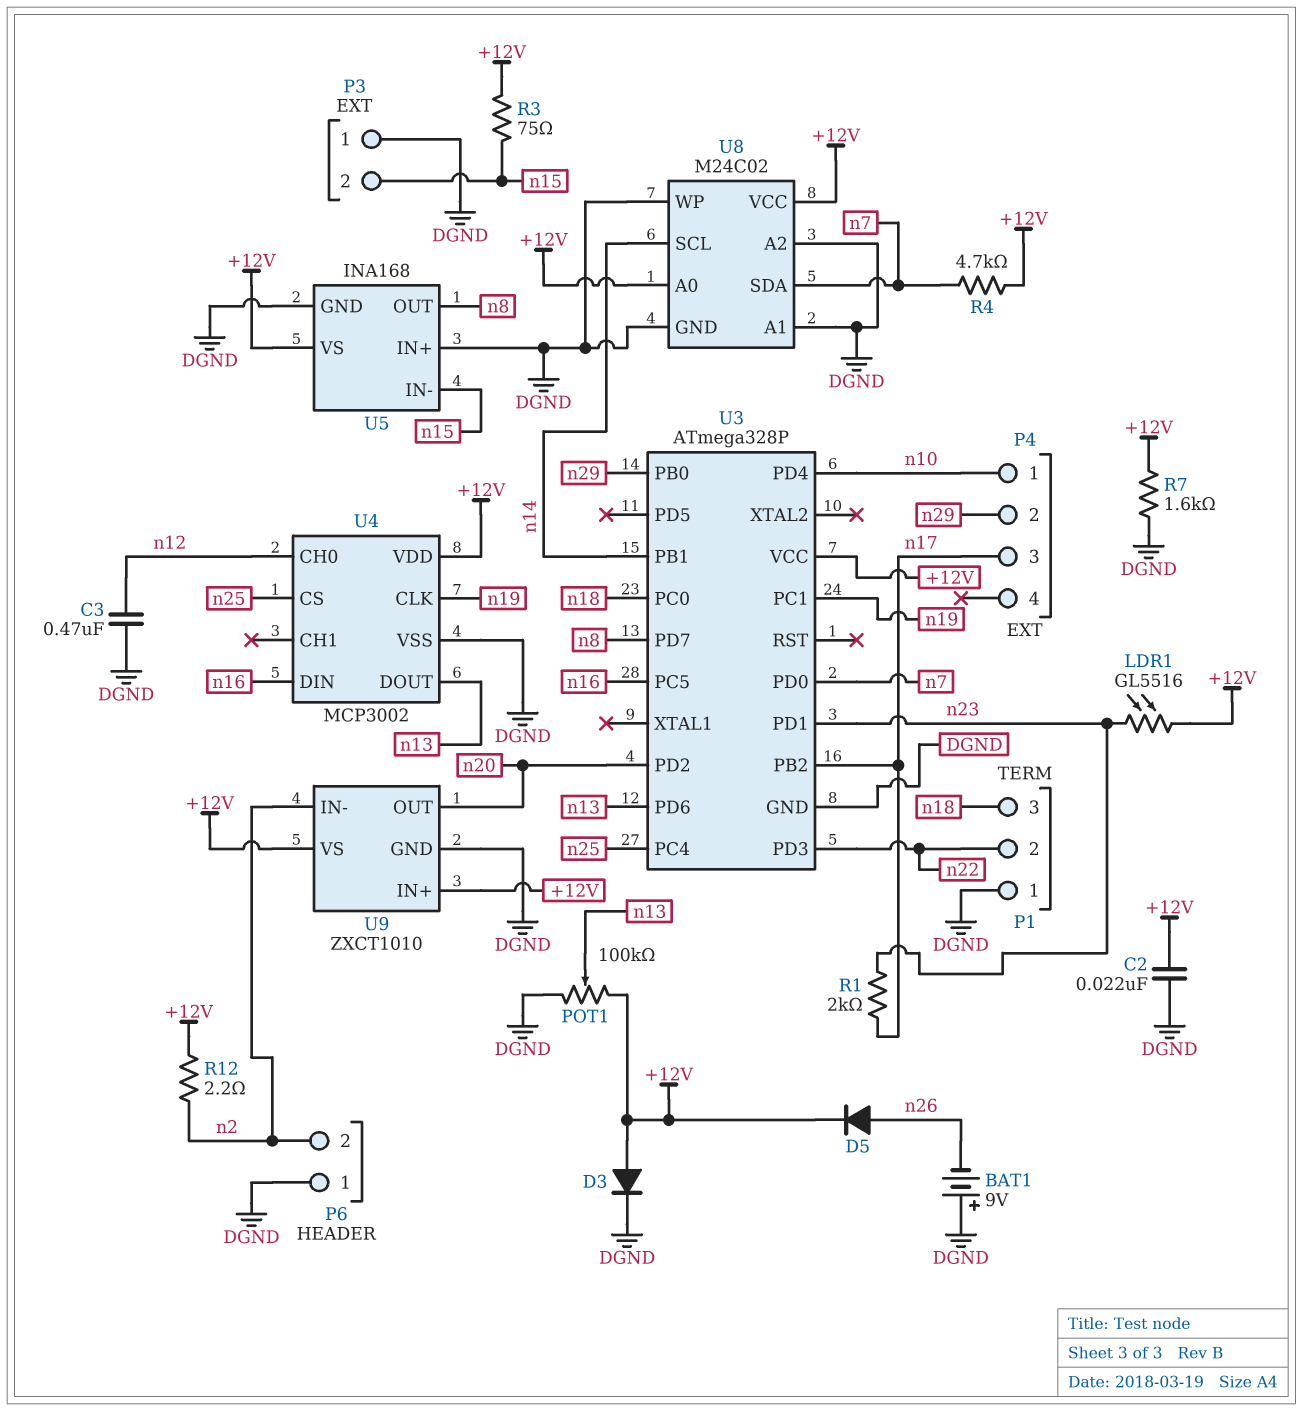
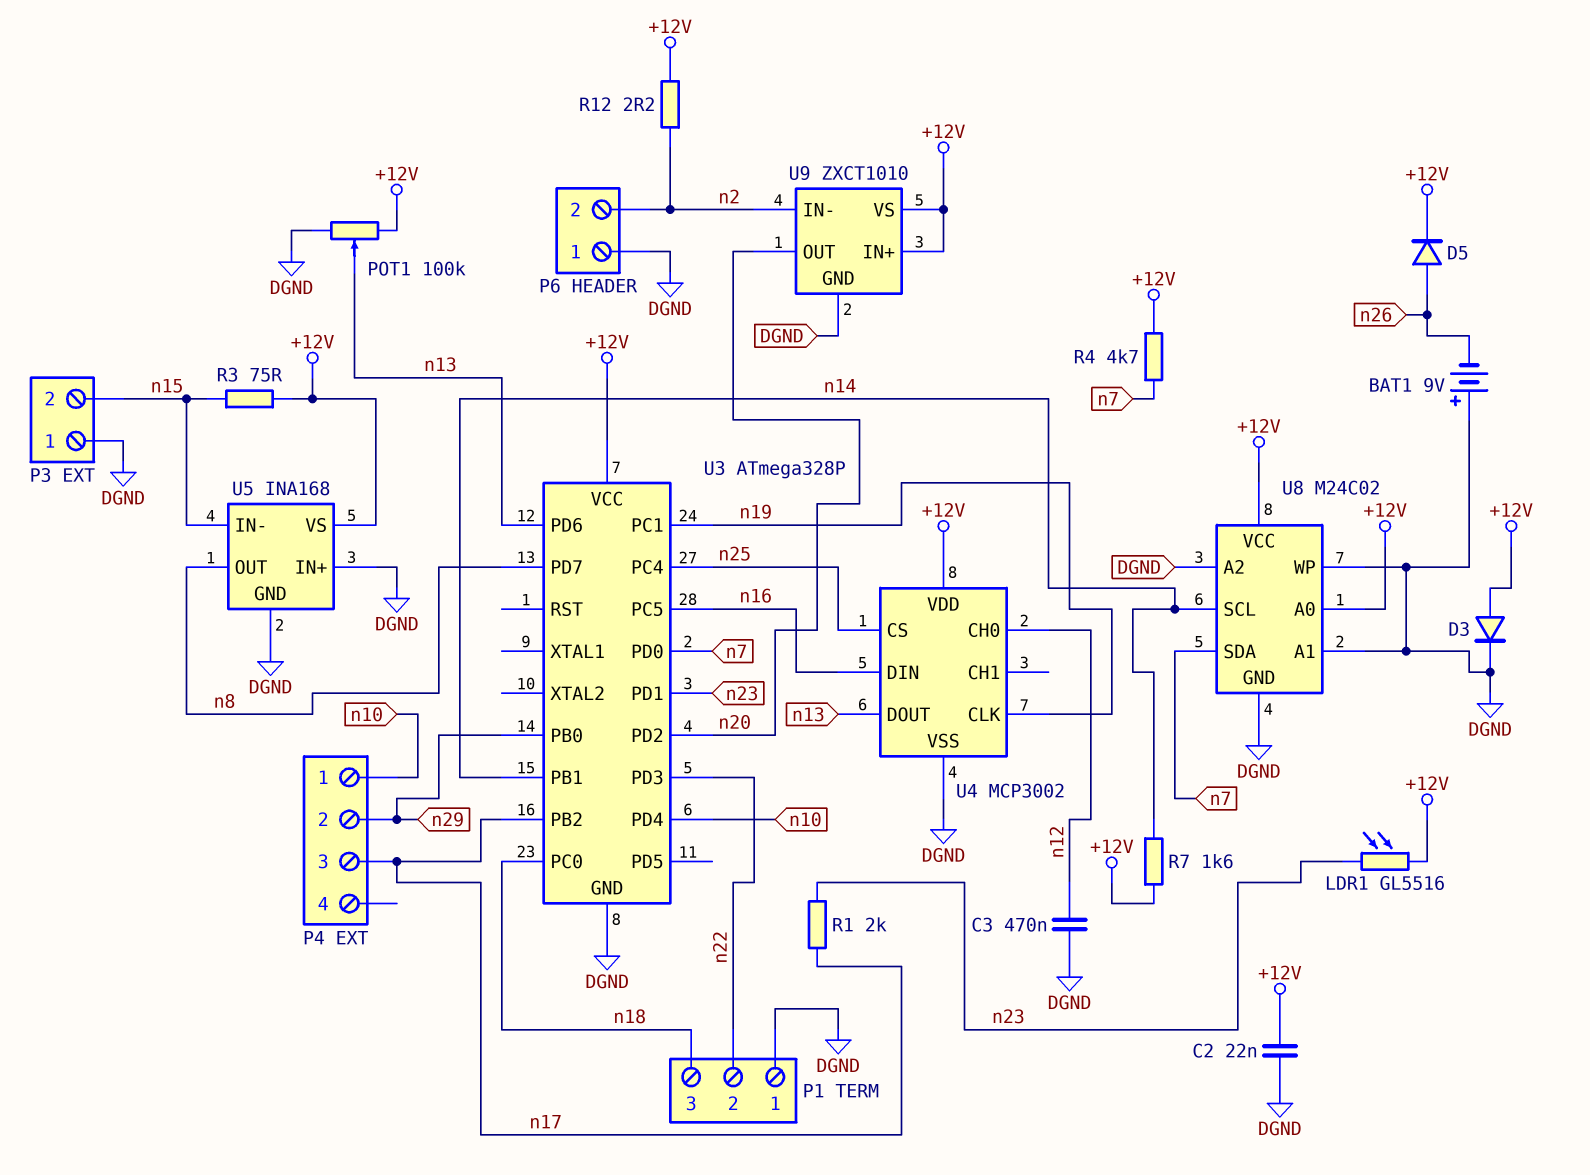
R7: 1.6k (+12V, DGND) -> 1.6k (+12V, n14)

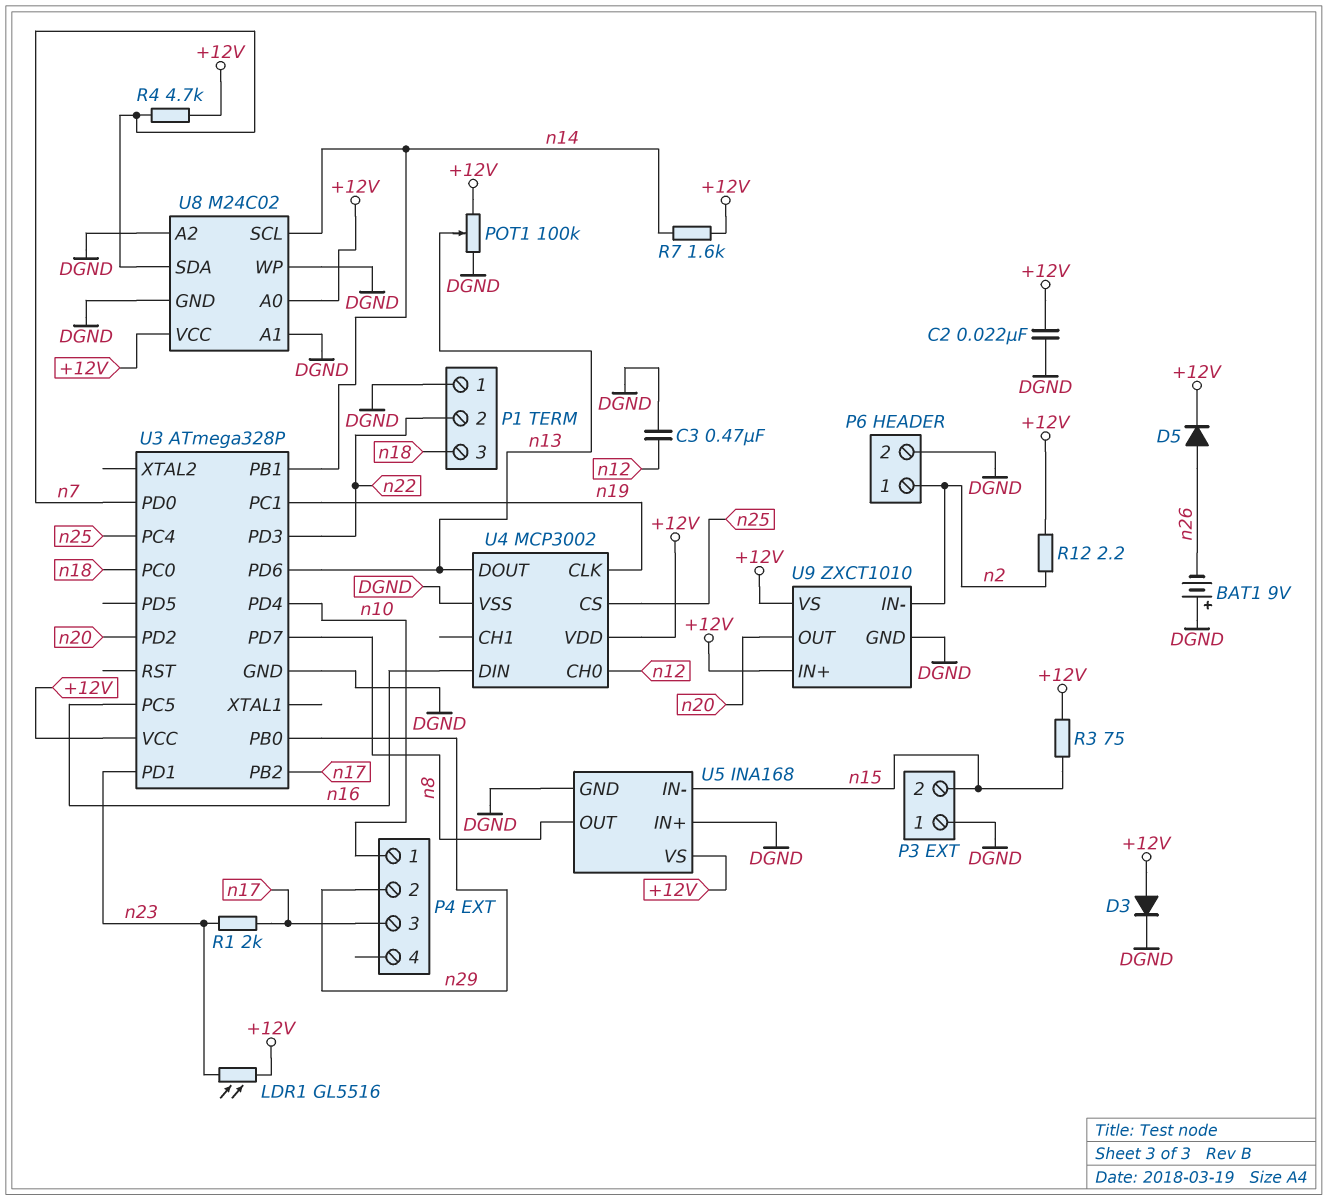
P6 pin 1: DGND -> n2
P6 pin 2: n2 -> DGND

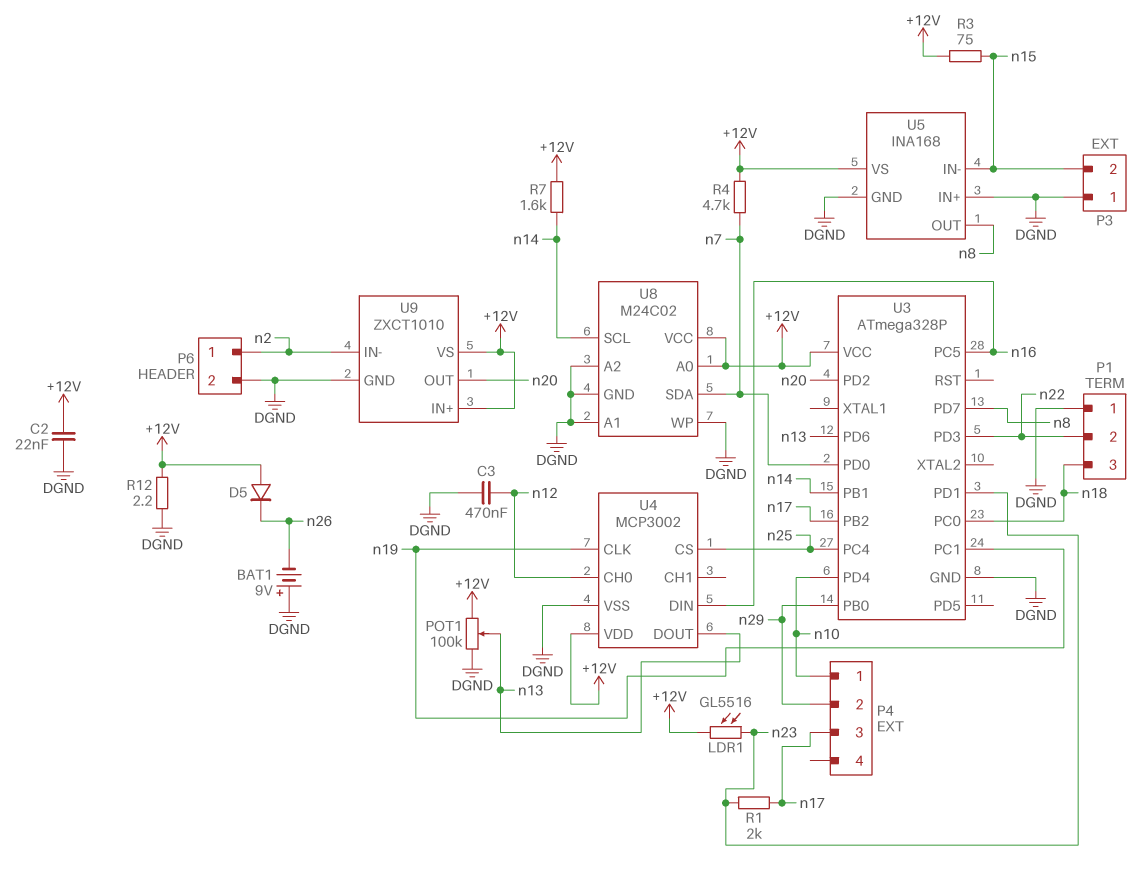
D3: diode (A +12V, K DGND) -> none
D5: diode (A n26, K +12V) -> diode (A +12V, K n26)
R12: 2.2 (+12V, n2) -> 2.2 (+12V, DGND)

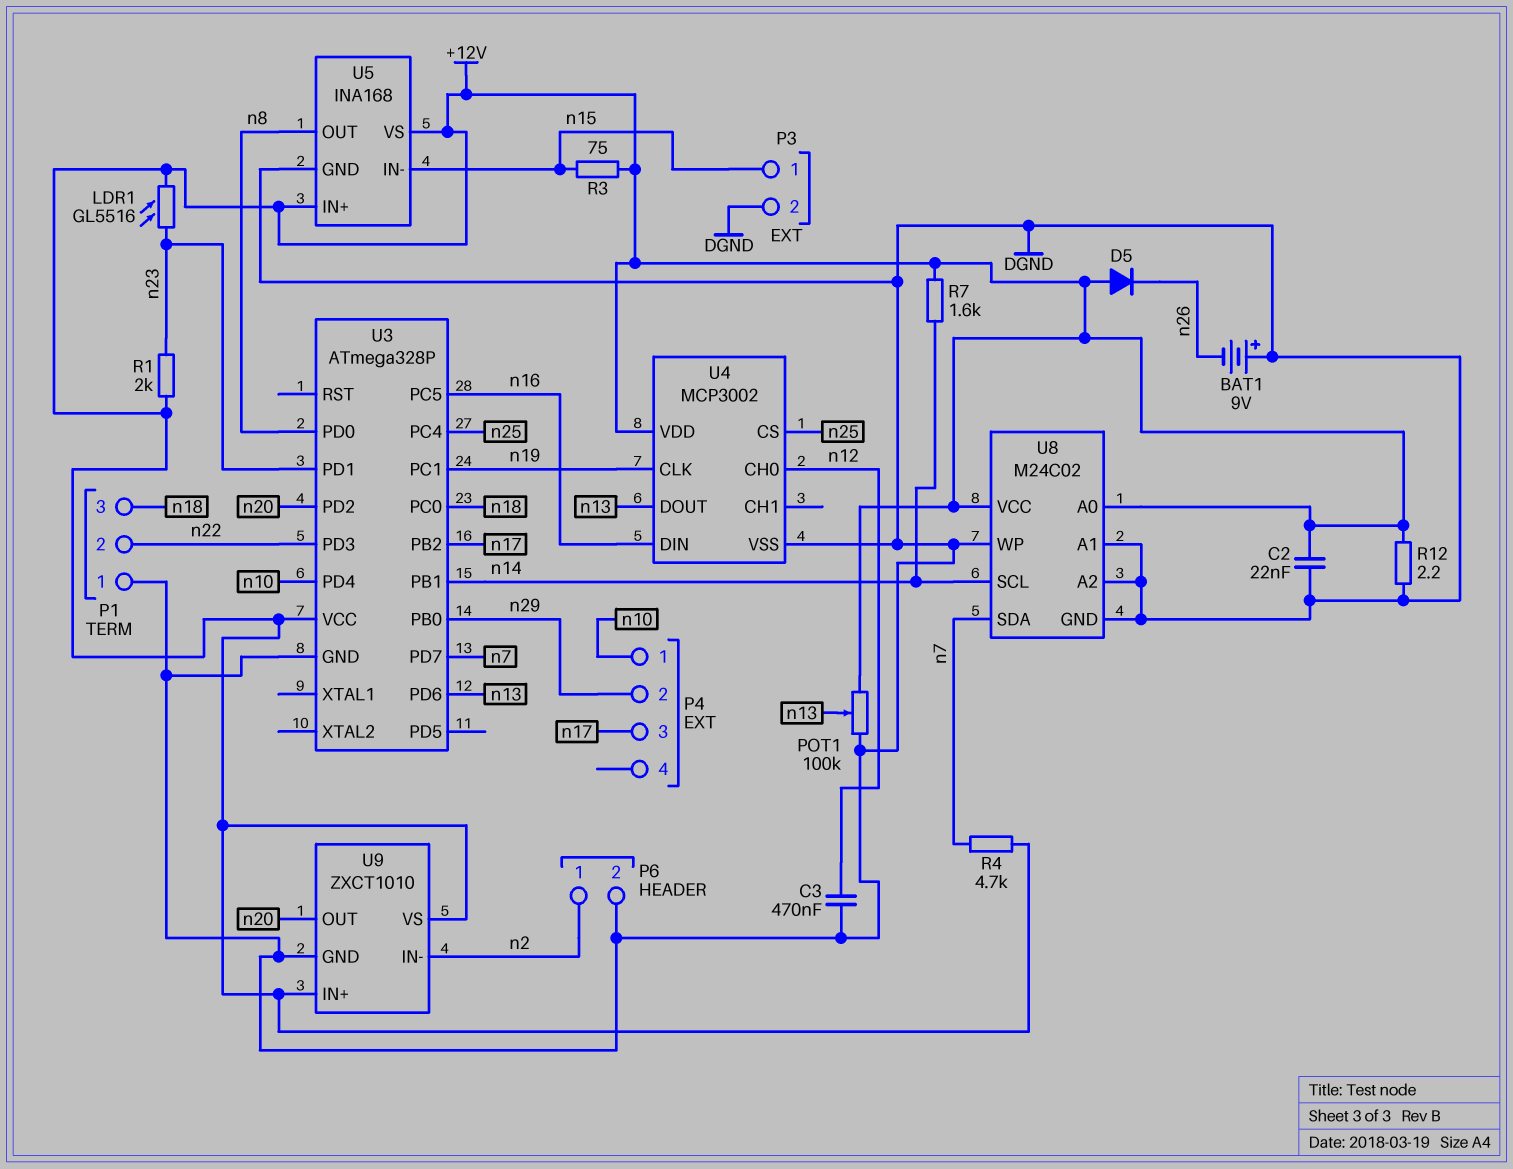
P3 pin 1: DGND -> n15
P3 pin 2: n15 -> DGND
R1: 2k (n17, n23) -> 2k (+12V, n23)
U3 pin PD0: n7 -> n8
U3 pin PD7: n8 -> n7
U5 pin IN+: DGND -> +12V

